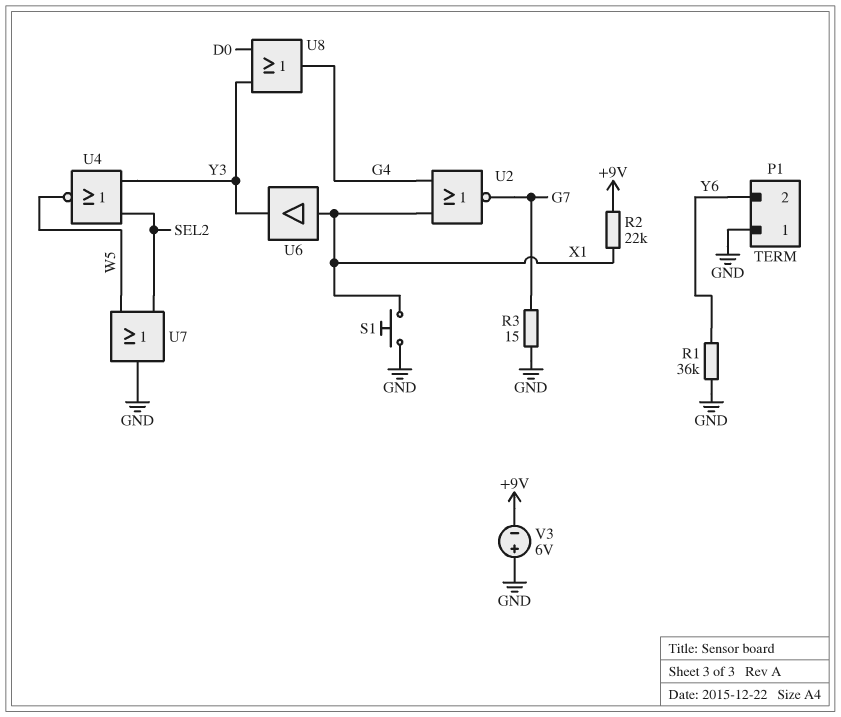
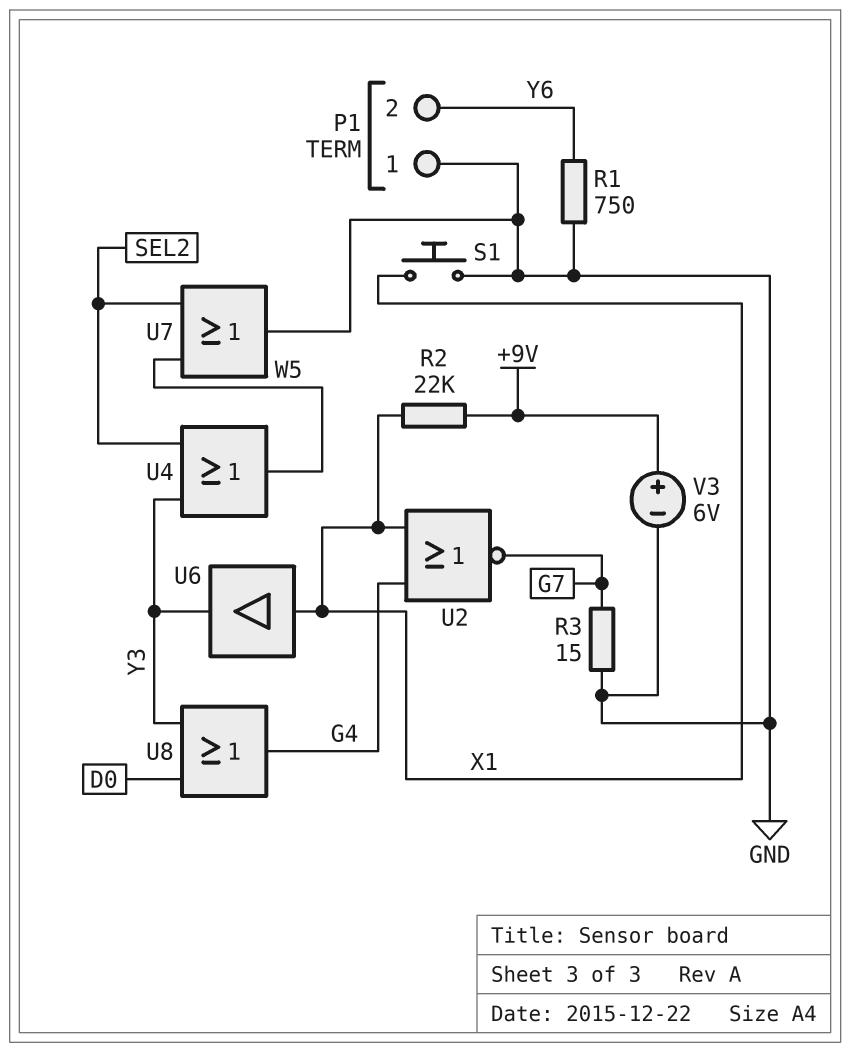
R1: 36k (GND, Y6) -> 750 (GND, Y6)
U4: NOR (in SEL2, in Y3, out W5) -> OR (in SEL2, in Y3, out W5)
V3: 6V (plus GND, minus +9V) -> 6V (plus +9V, minus GND)

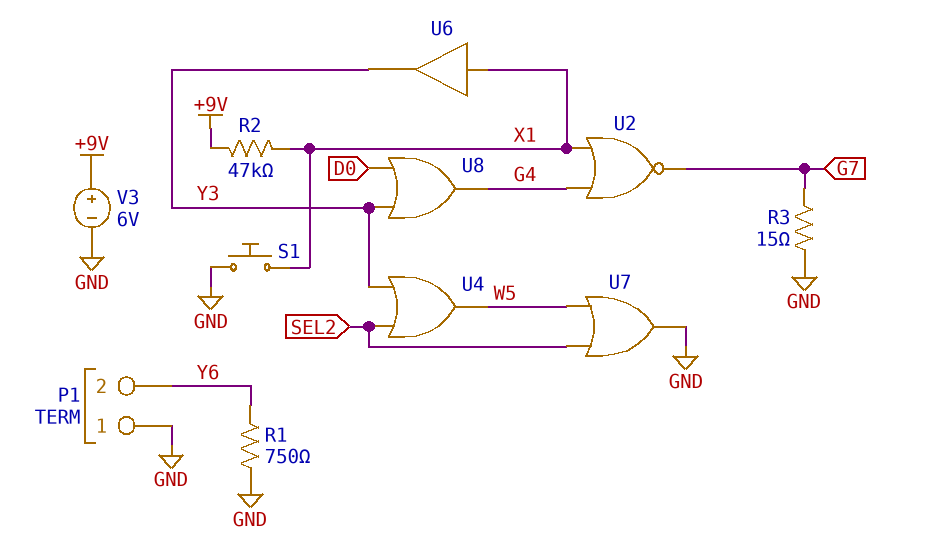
R2: 22k (+9V, X1) -> 47k (+9V, X1)

